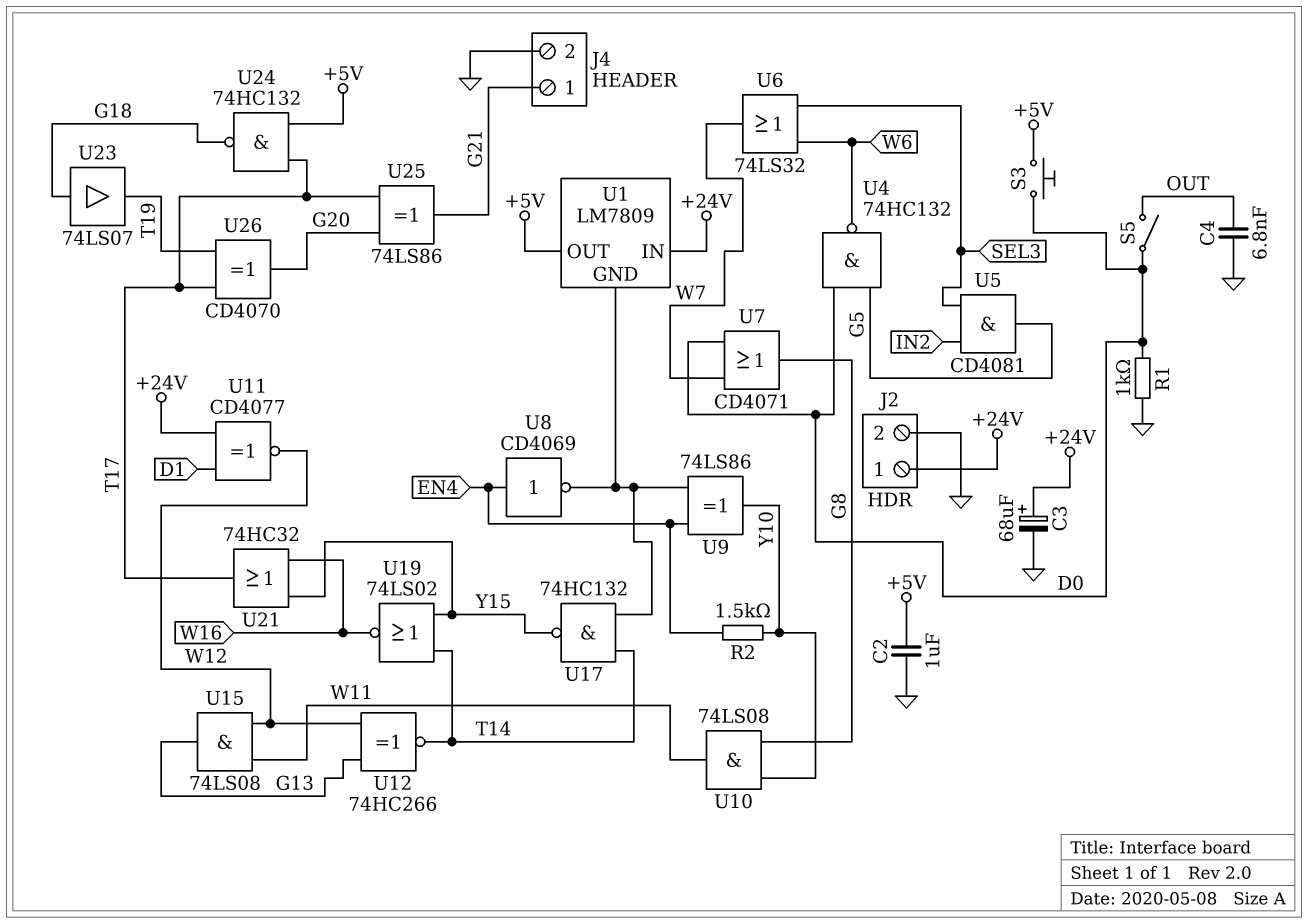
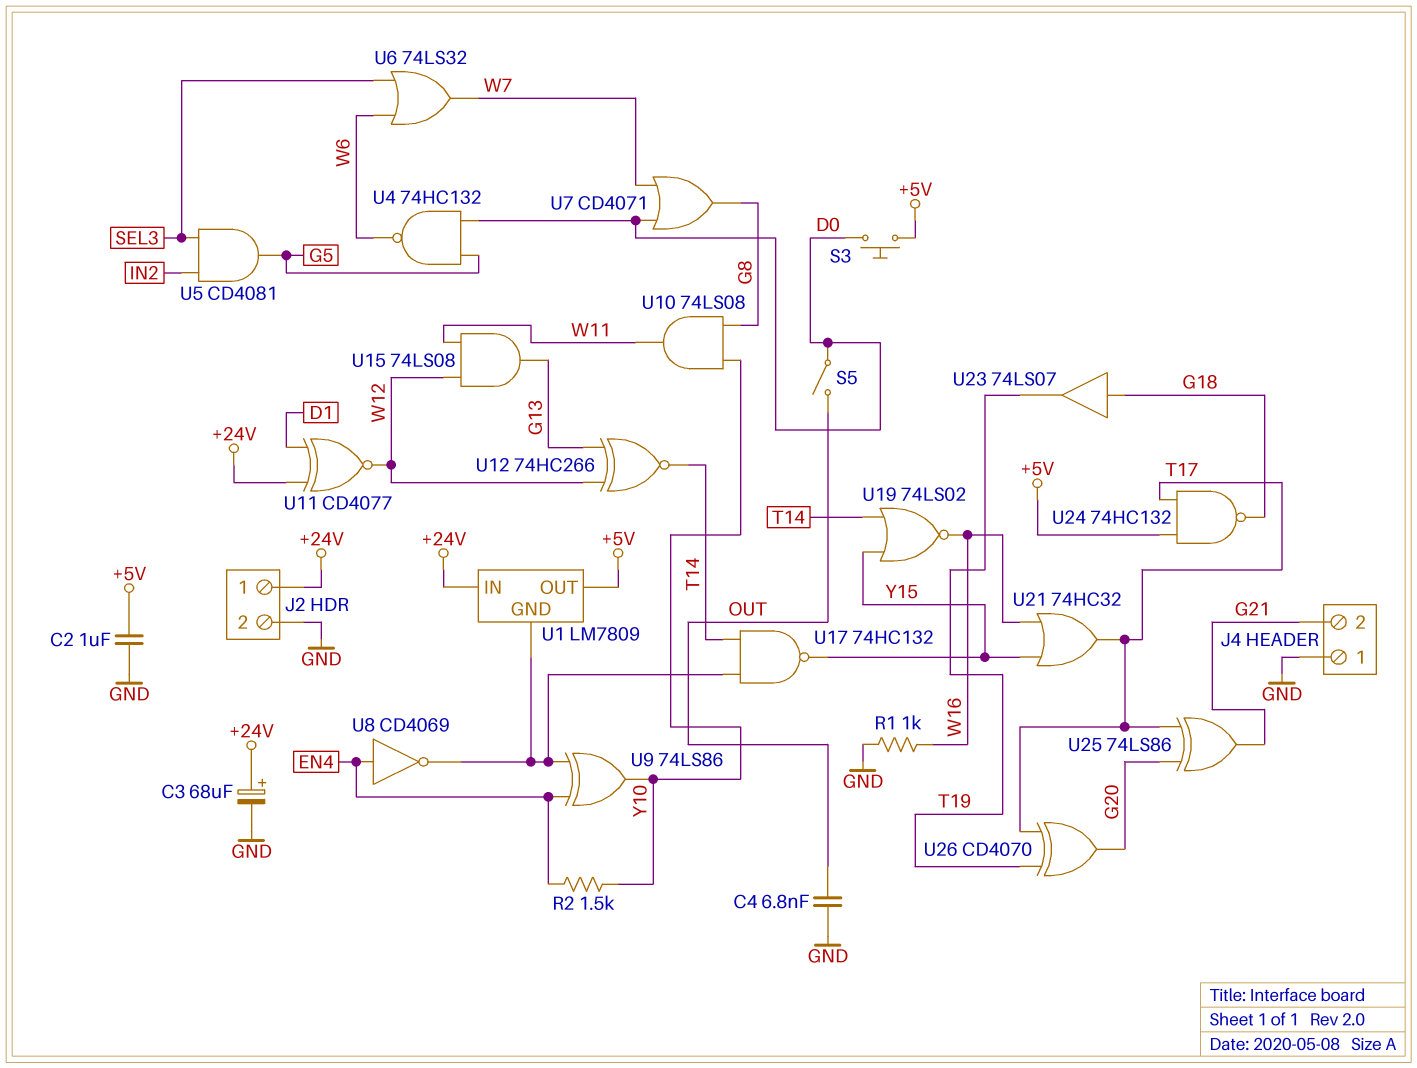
J4 pin 1: G21 -> GND
J4 pin 2: GND -> G21
R1: 1k (D0, GND) -> 1k (GND, W16)

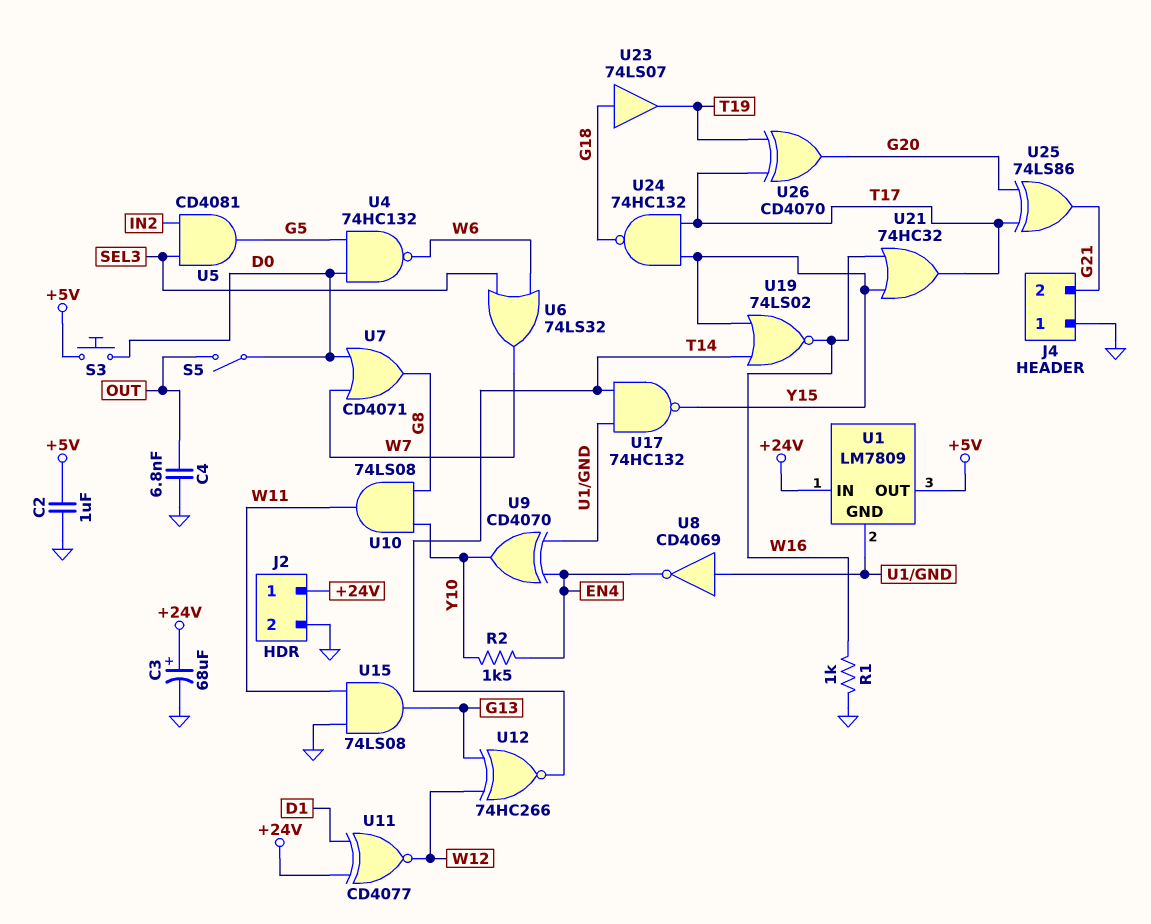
U8: NOT CD4069 (in EN4, out U1/GND) -> NOT CD4069 (in U1/GND, out EN4)
U9: XOR 74LS86 (in EN4, in U1/GND, out Y10) -> XOR CD4070 (in EN4, in U1/GND, out Y10)
U15: AND 74LS08 (in W11, in W12, out G13) -> AND 74LS08 (in GND, in W11, out G13)
U24: NAND 74HC132 (in +5V, in T17, out G18) -> NAND 74HC132 (in T17, in Y15, out G18)

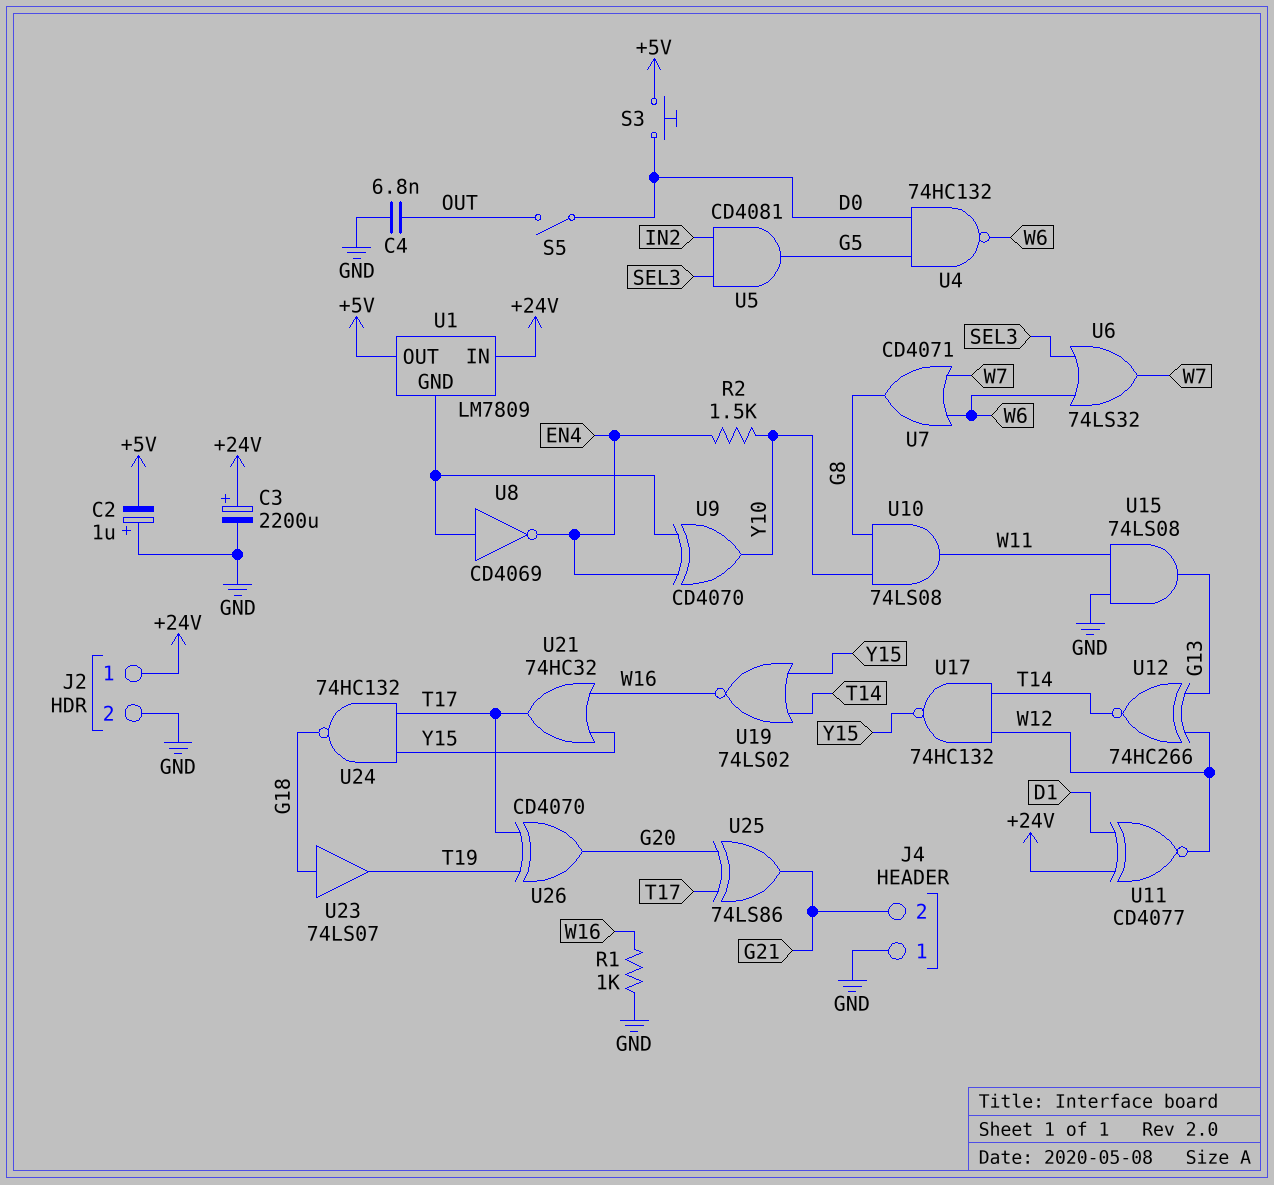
C2: 1uF (+5V, GND) -> 1uF (plus GND, minus +5V)
C3: 68uF (plus +24V, minus GND) -> 2200uF (plus +24V, minus GND)
U7: OR CD4071 (in D0, in W7, out G8) -> OR CD4071 (in W6, in W7, out G8)
U17: NAND 74HC132 (in T14, in U1/GND, out Y15) -> NAND 74HC132 (in T14, in W12, out Y15)

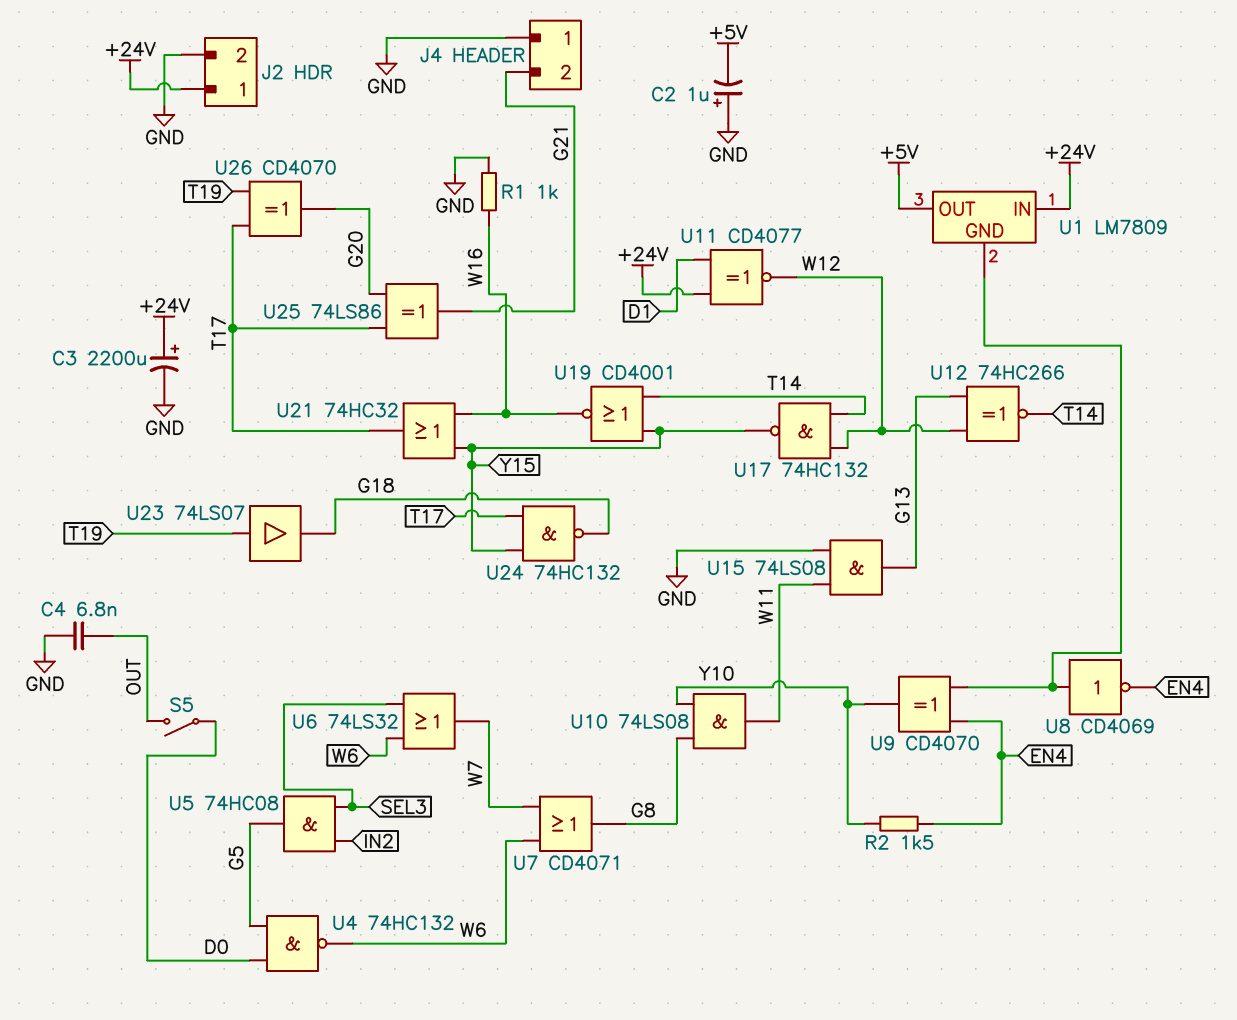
S3: button (+5V, D0) -> none
U5: AND CD4081 (in IN2, in SEL3, out G5) -> AND 74HC08 (in IN2, in SEL3, out G5)
U19: NOR 74LS02 (in T14, in Y15, out W16) -> NOR CD4001 (in T14, in Y15, out W16)
U23: buffer 74LS07 (in G18, out T19) -> buffer 74LS07 (in T19, out G18)

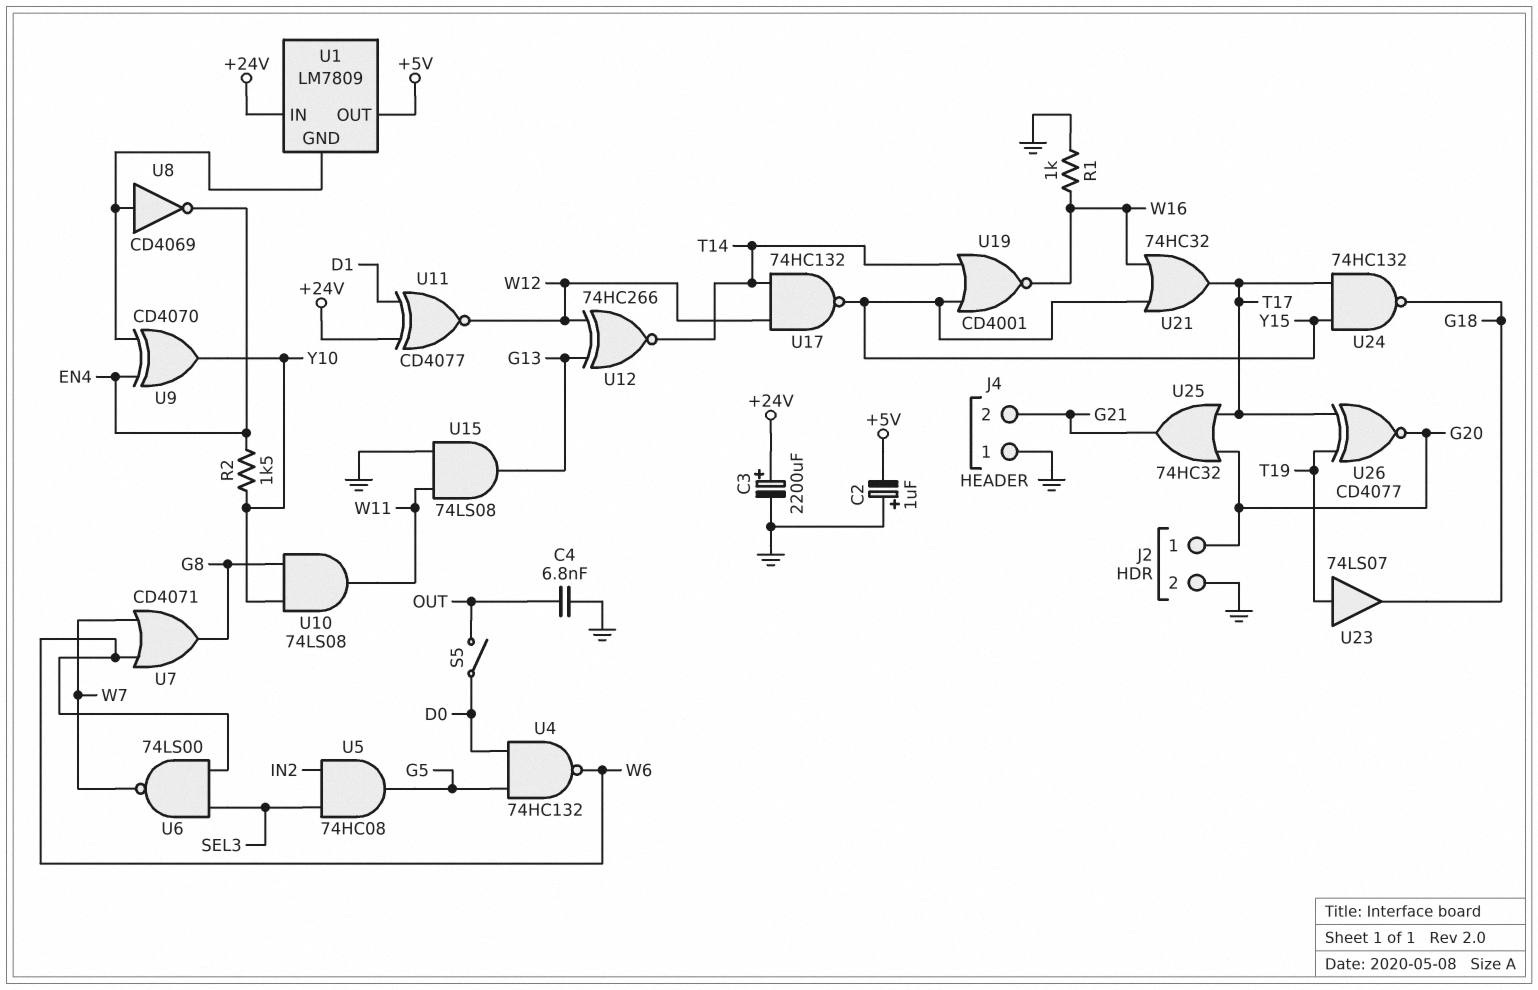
J2 pin 1: +24V -> G20
U6: OR 74LS32 (in SEL3, in W6, out W7) -> NAND 74LS00 (in SEL3, in W6, out W7)
U25: XOR 74LS86 (in G20, in T17, out G21) -> OR 74HC32 (in G20, in T17, out G21)
U26: XOR CD4070 (in T17, in T19, out G20) -> XNOR CD4077 (in T17, in T19, out G20)

